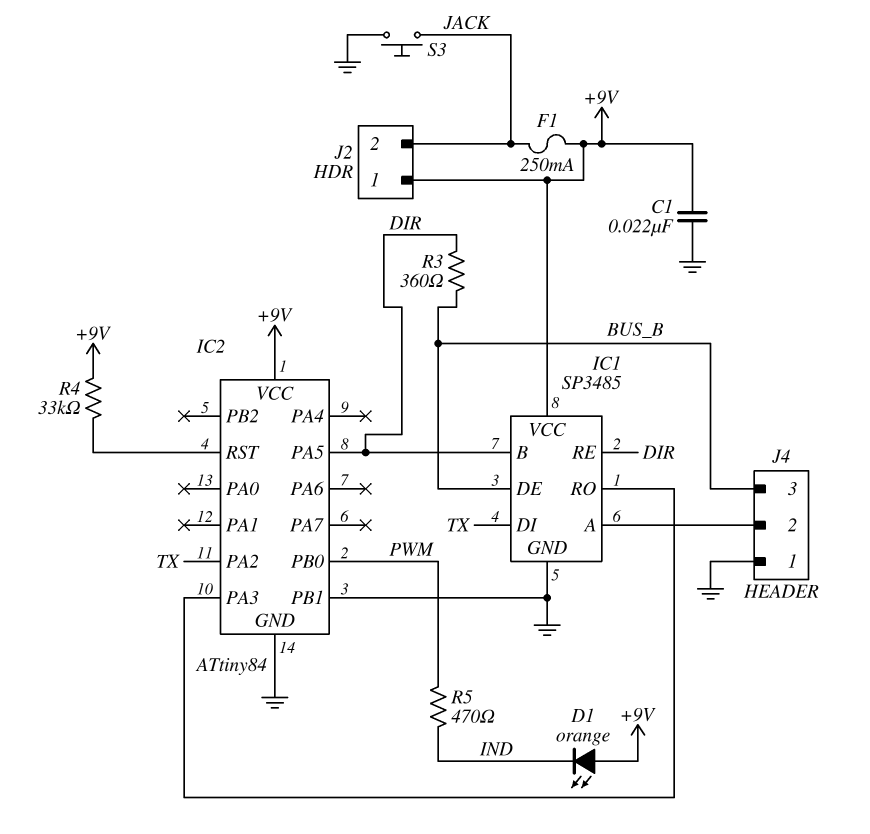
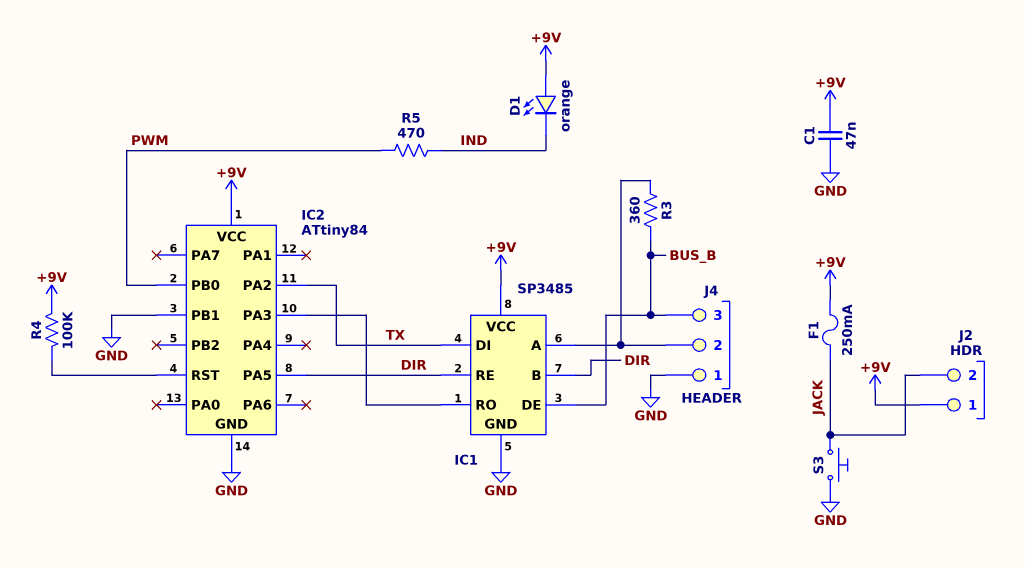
C1: 22nF (+9V, GND) -> 47nF (+9V, GND)
R3: 360 (BUS_B, DIR) -> 360 (BUS_B, IC1/A)
R4: 33k (+9V, IC2/RST) -> 100k (+9V, IC2/RST)

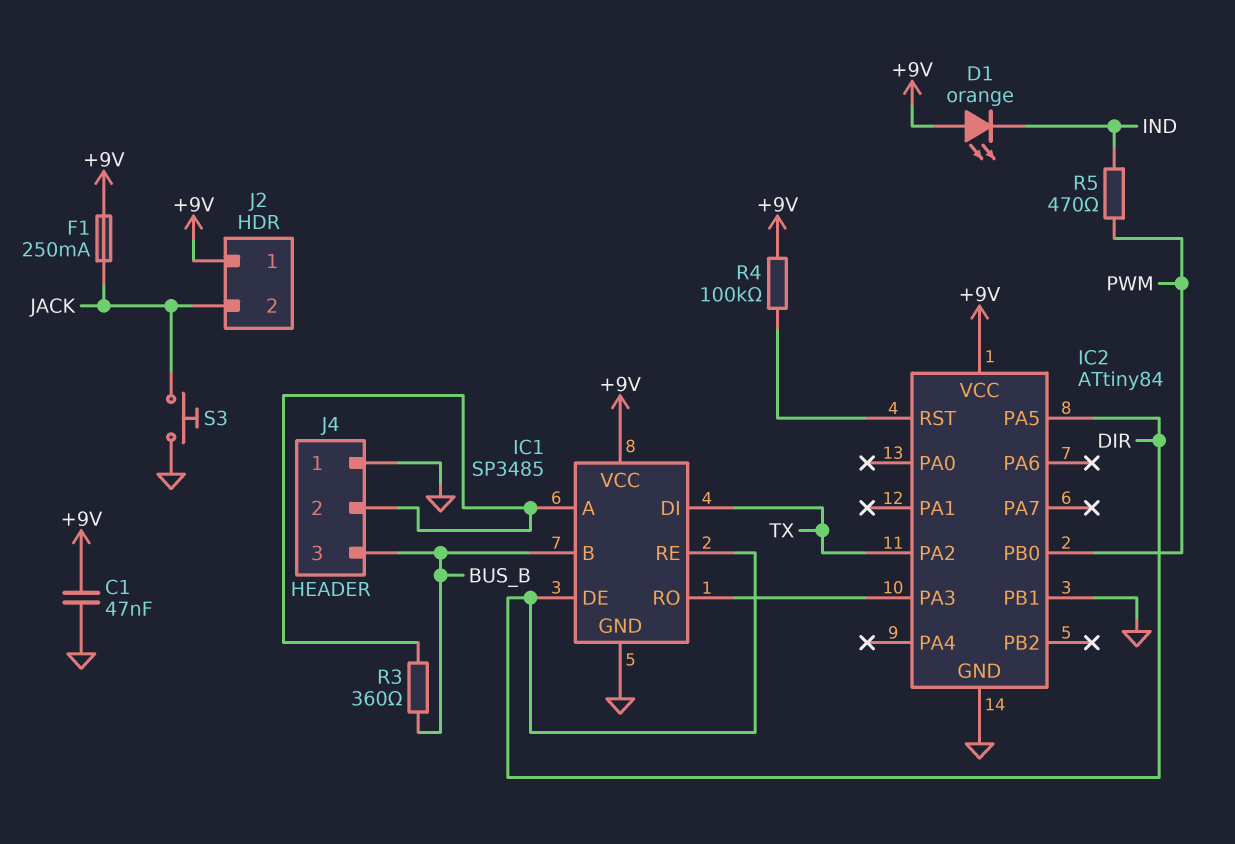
IC1 pin B: DIR -> BUS_B
IC1 pin DE: BUS_B -> DIR

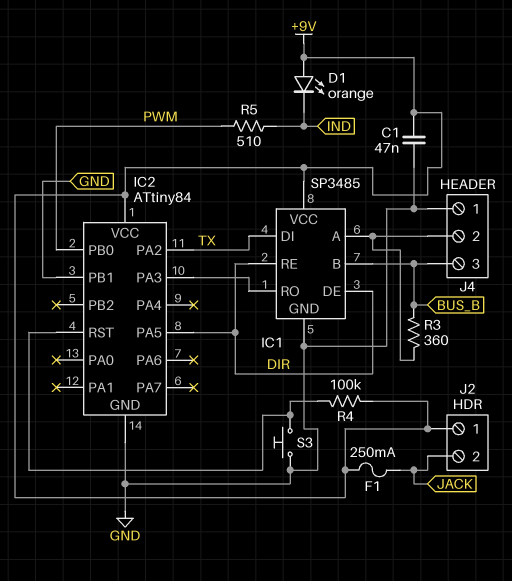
R5: 470 (IND, PWM) -> 510 (IND, PWM)
S3: button (GND, JACK) -> button (GND, IC2/RST)

